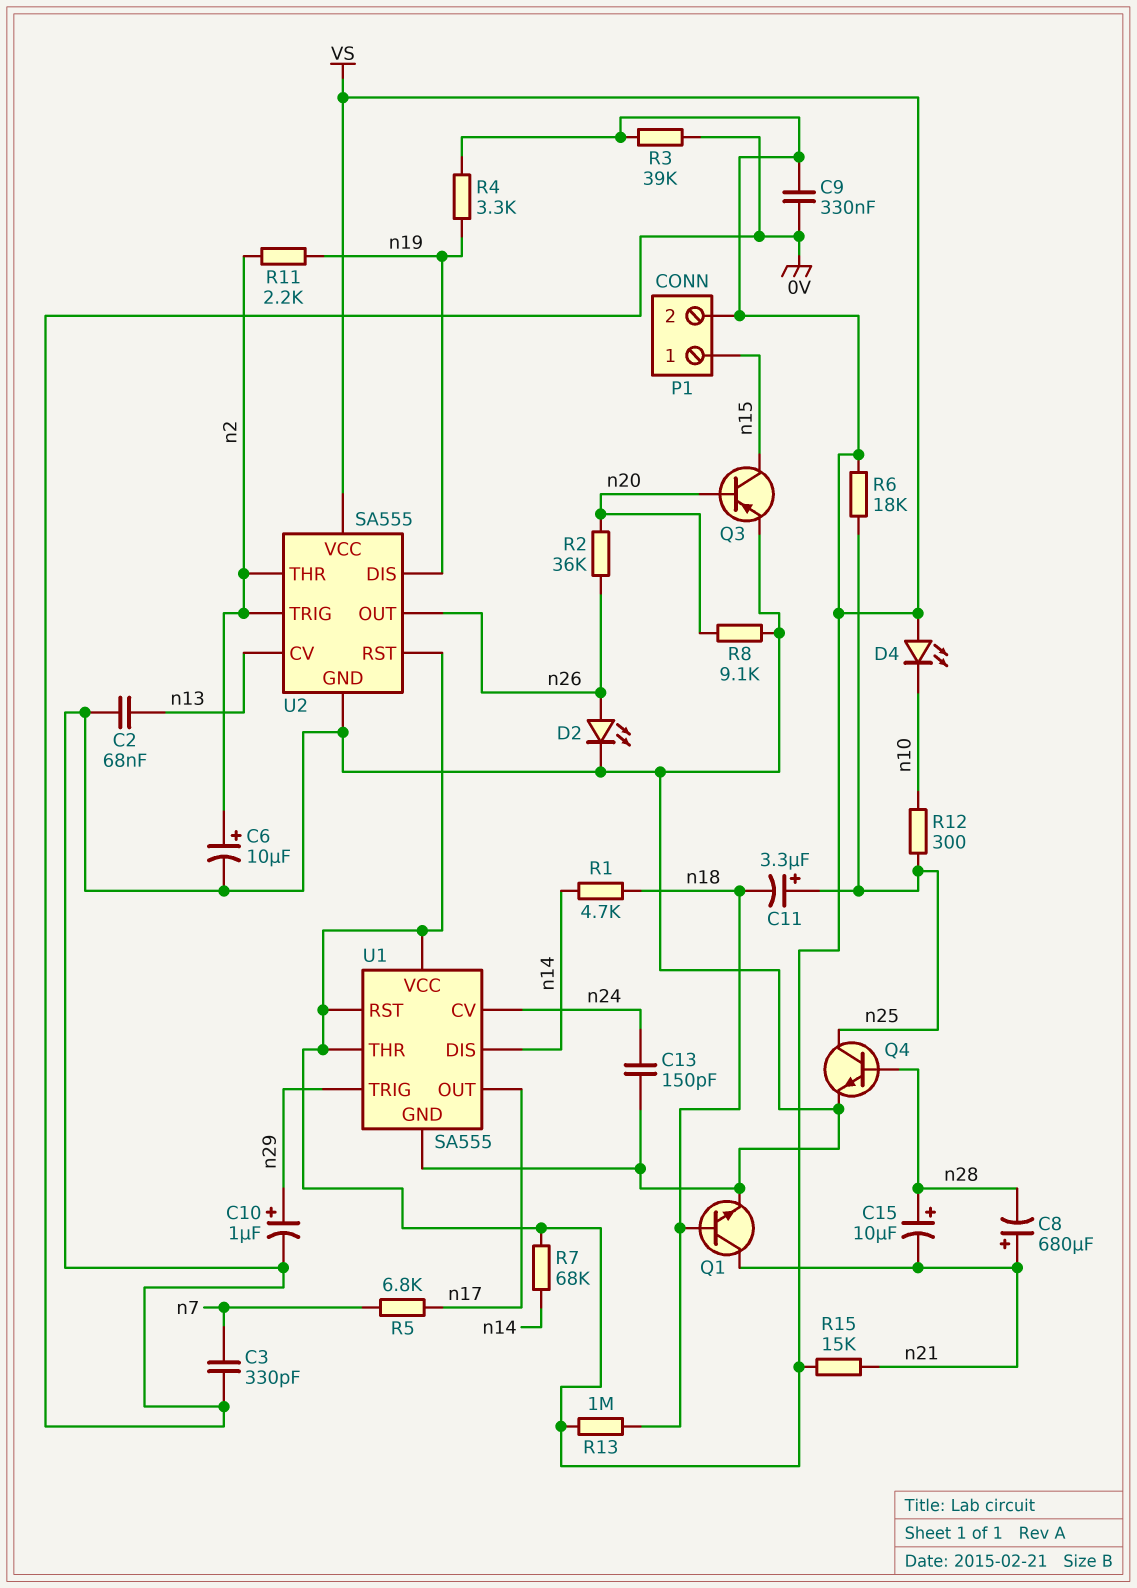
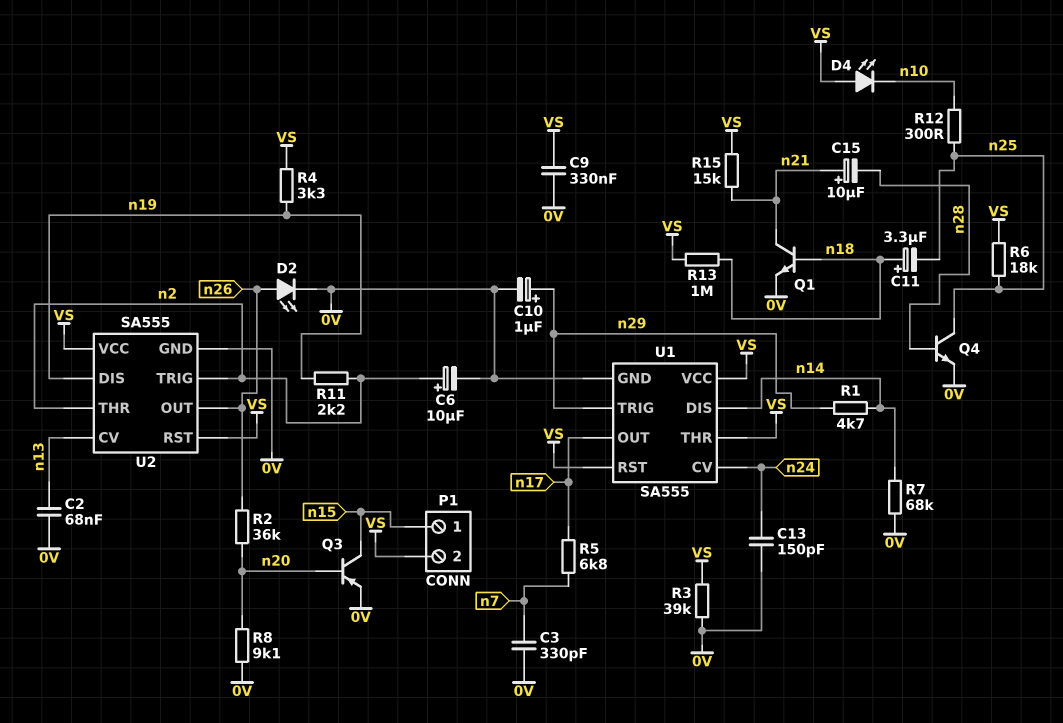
C8: 680uF (plus n21, minus n28) -> none
C11: 3.3uF (plus n25, minus n18) -> 3.3uF (plus n18, minus n25)
C15: 10uF (plus n28, minus n21) -> 10uF (plus n21, minus n28)
R1: 4.7k (n14, n18) -> 4.7k (n14, n29)
R7: 68k (VS, n14) -> 68k (0V, n14)

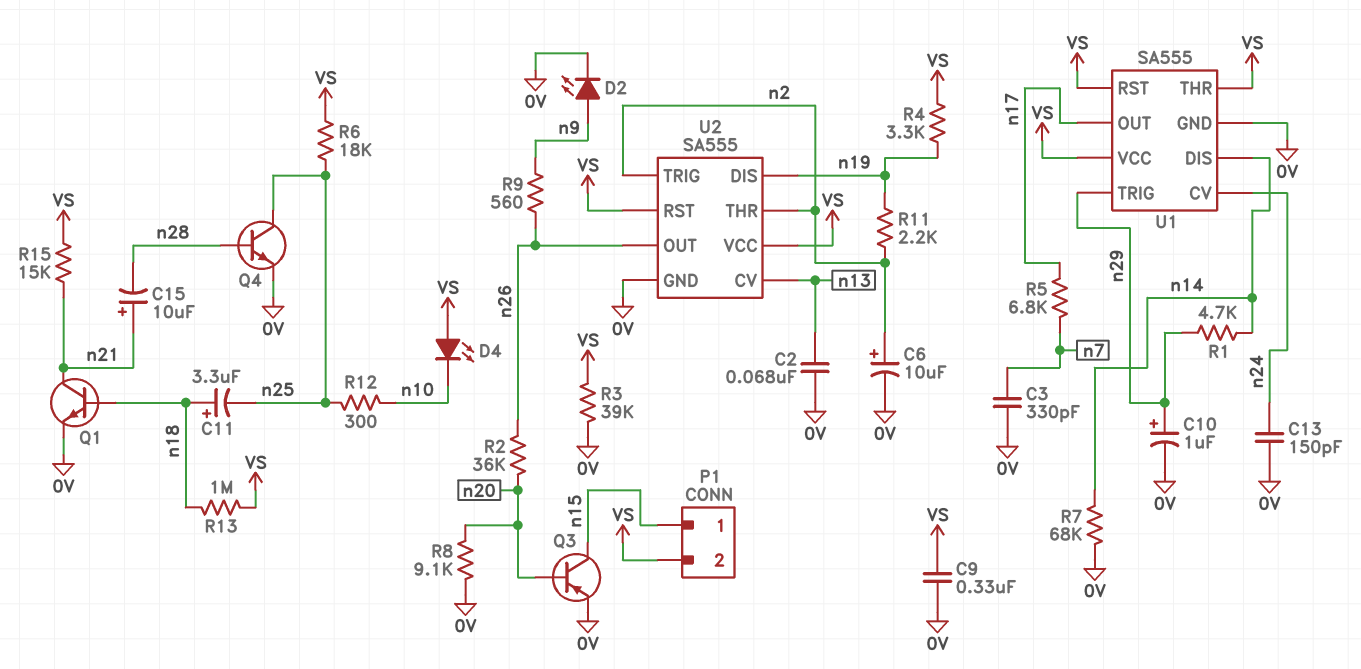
D2: LED (A n26, K 0V) -> LED (A n9, K 0V)
R9: none -> 560 (n9, n26)

